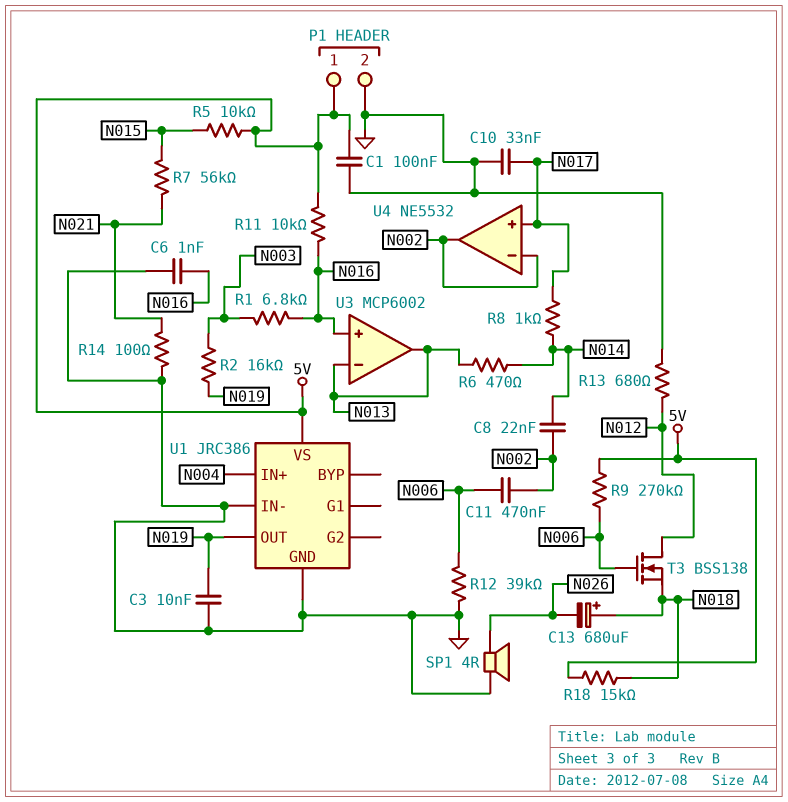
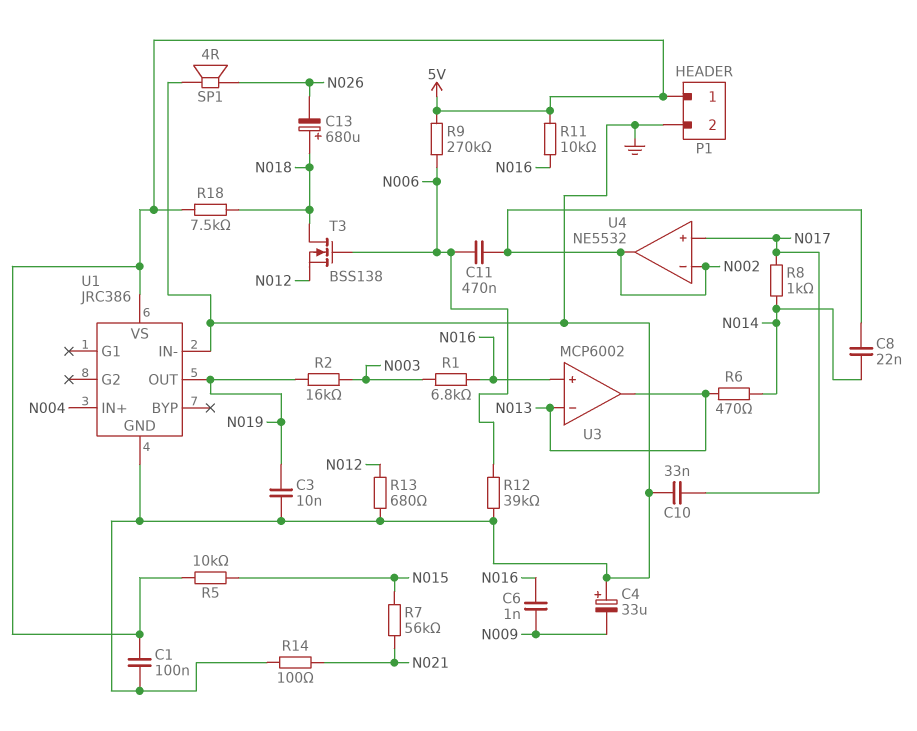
C4: none -> 33uF (plus GND, minus N009)
C6: 1nF (GND, N016) -> 1nF (N009, N016)
R18: 15k (5V, N018) -> 7.5k (5V, N018)
T3: NMOS BSS138 (G N006, D N012, S N018) -> NMOS BSS138 (G N006, D N018, S N012)

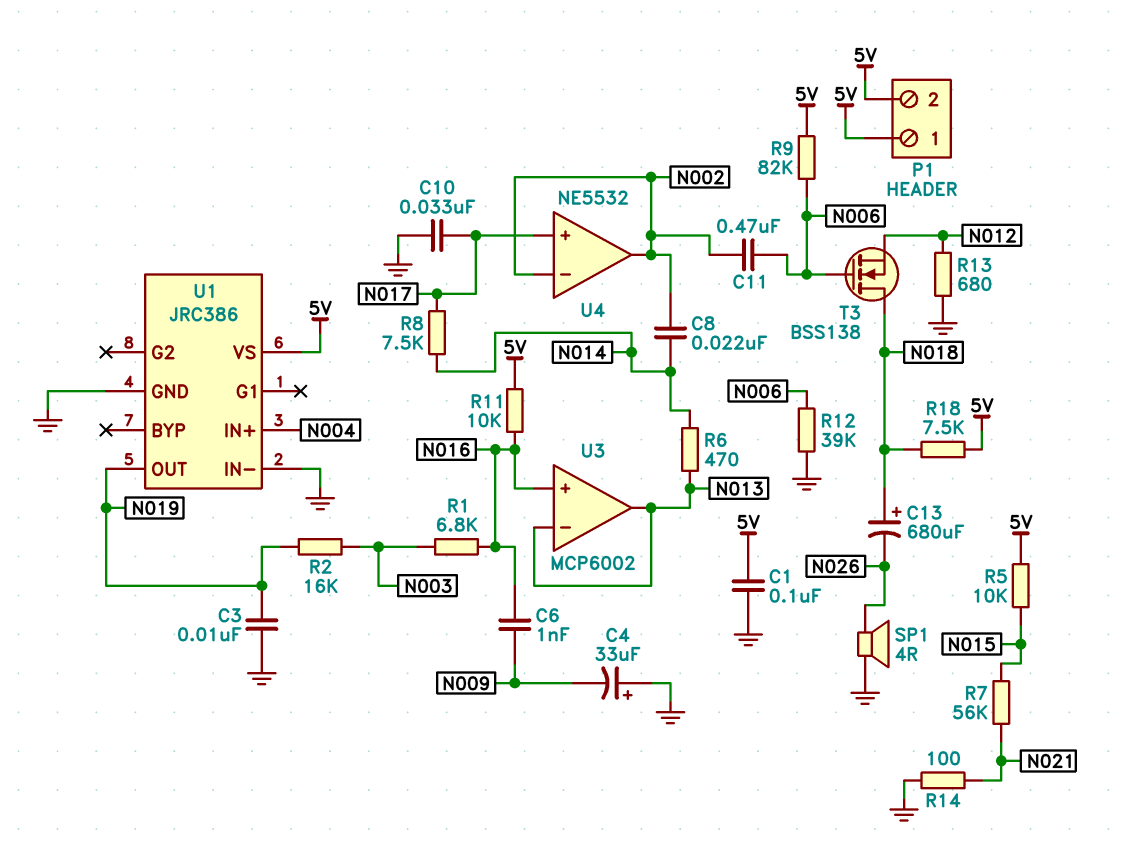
P1 pin 2: GND -> 5V
R8: 1k (N014, N017) -> 7.5k (N014, N017)
R9: 270k (5V, N006) -> 82k (5V, N006)

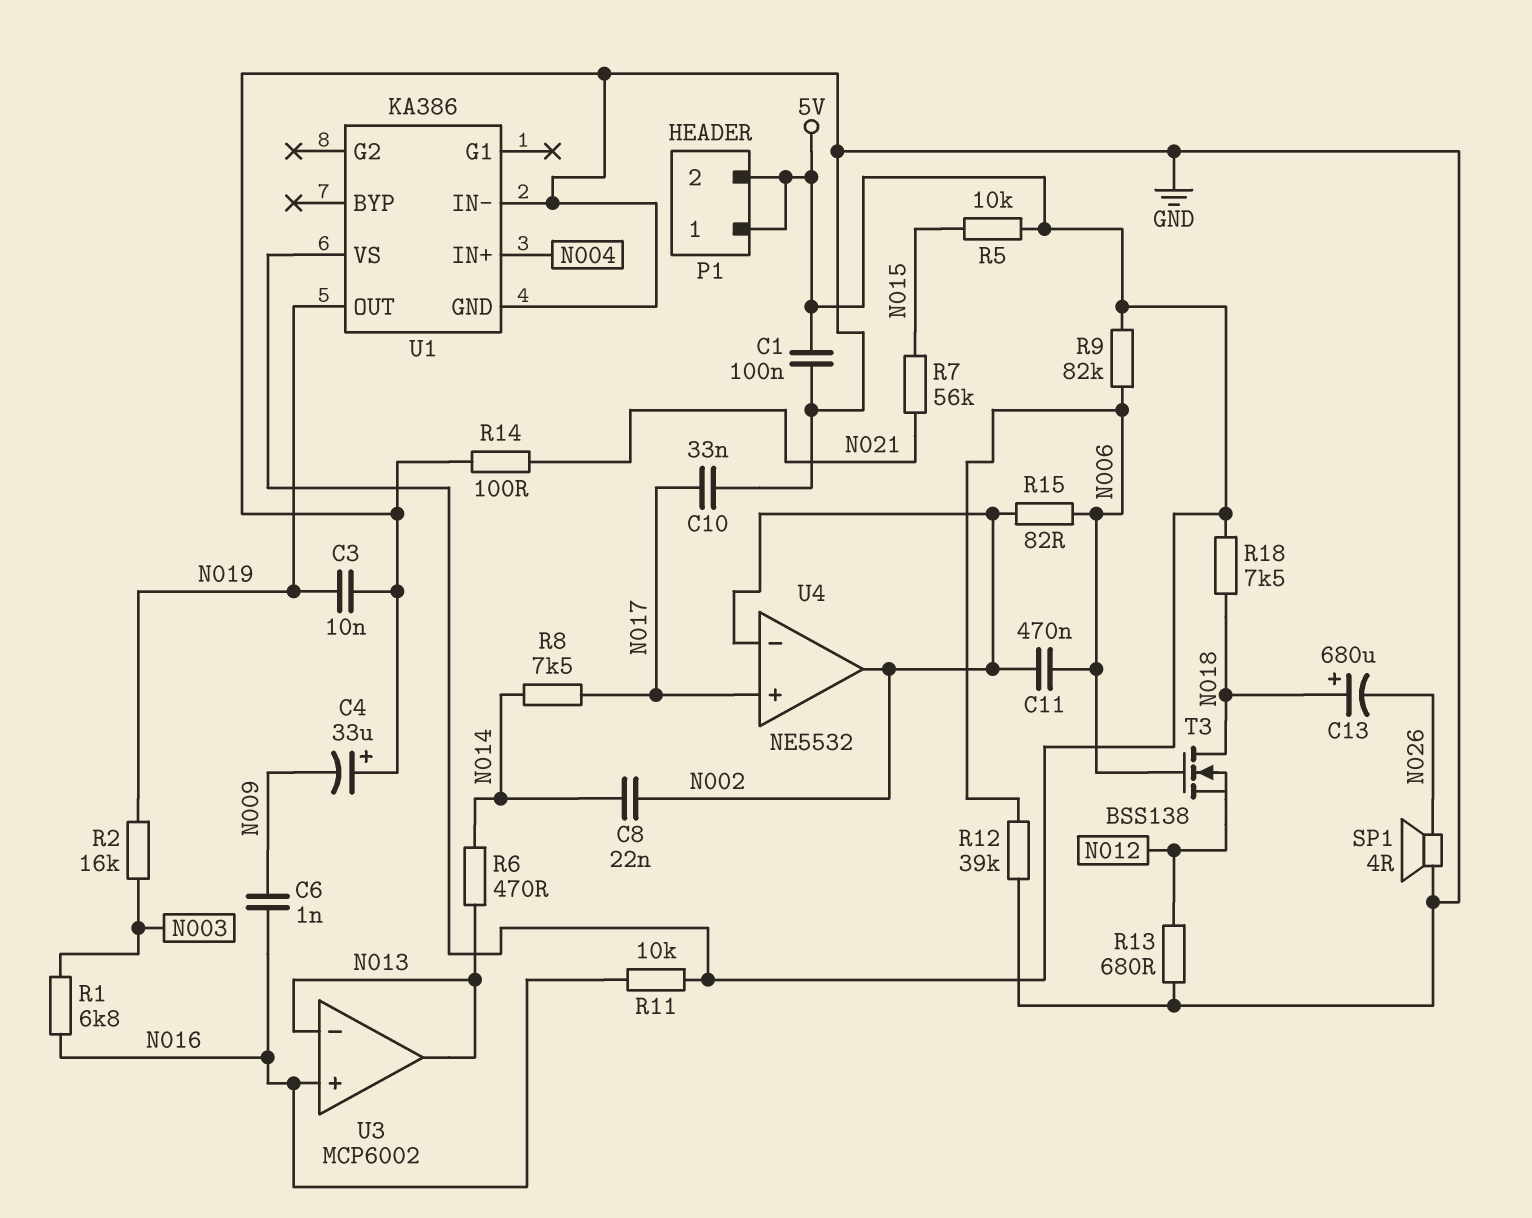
R15: none -> 82 (N002, N006)
U1: JRC386 -> KA386

